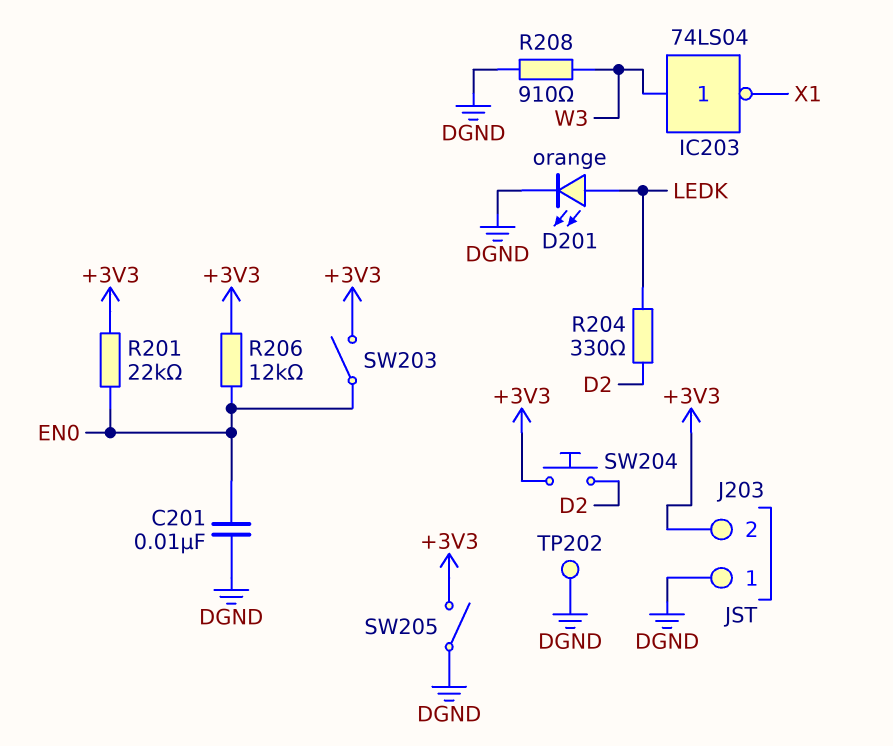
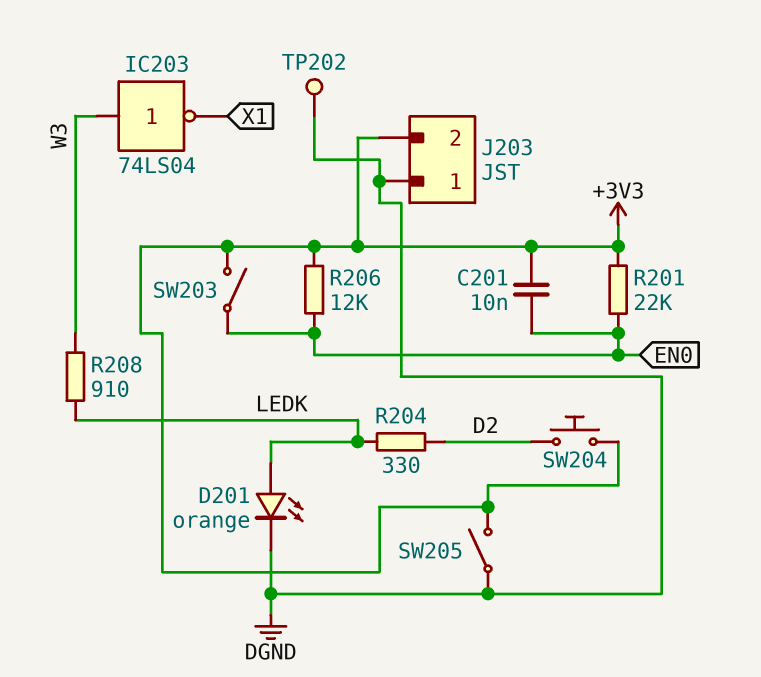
C201: 10nF (DGND, EN0) -> 10nF (+3V3, EN0)
R208: 910 (DGND, W3) -> 910 (LEDK, W3)

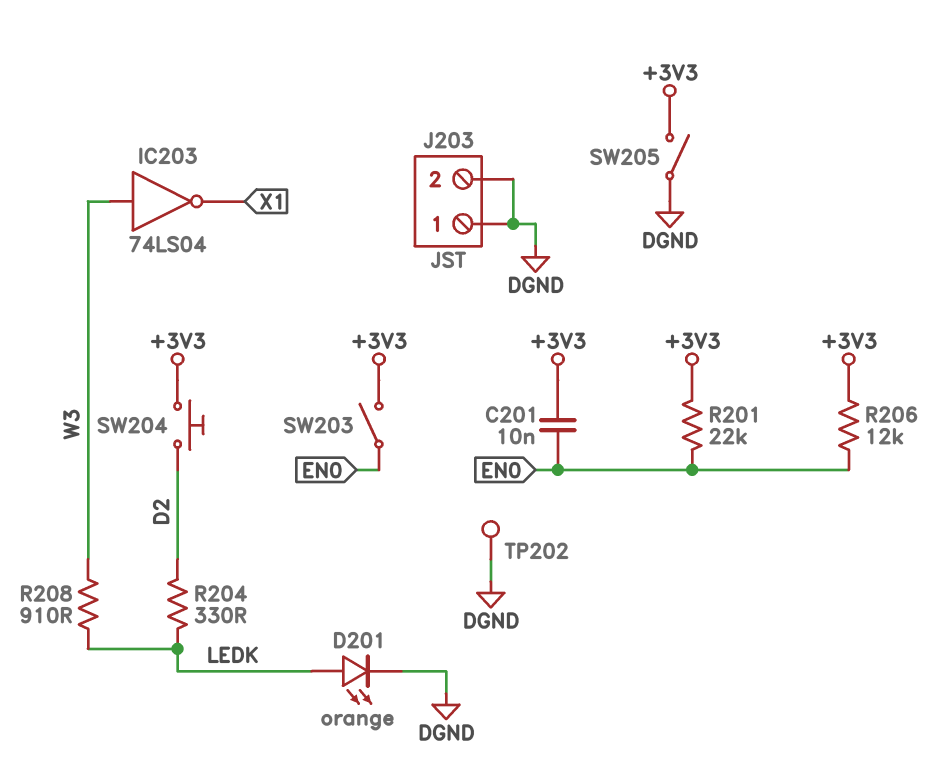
J203 pin 2: +3V3 -> DGND

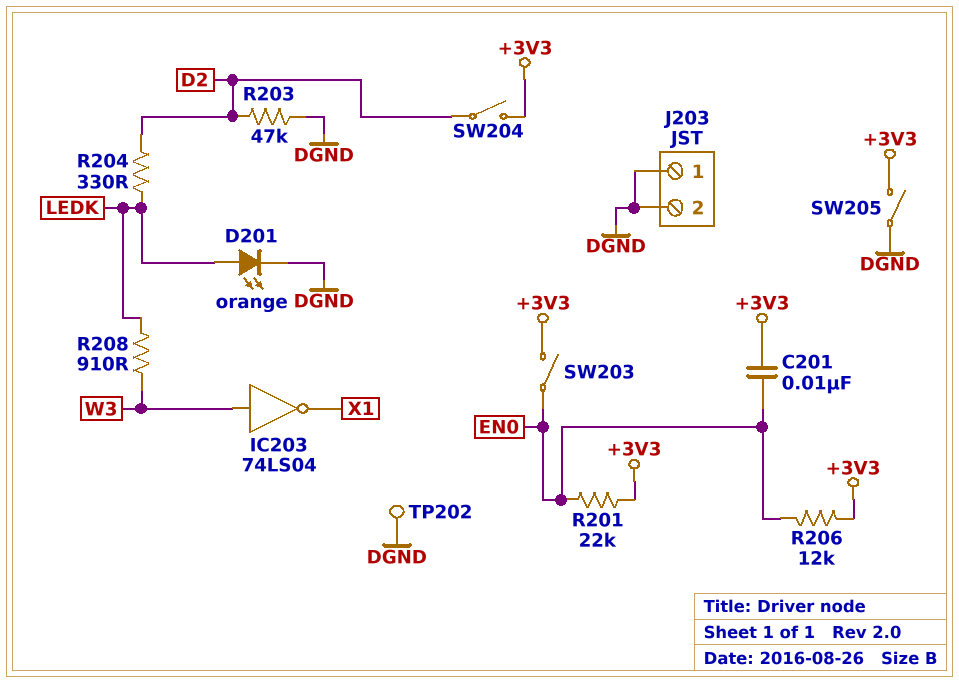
R203: none -> 47k (D2, DGND)
SW204: button (+3V3, D2) -> switch (+3V3, D2)

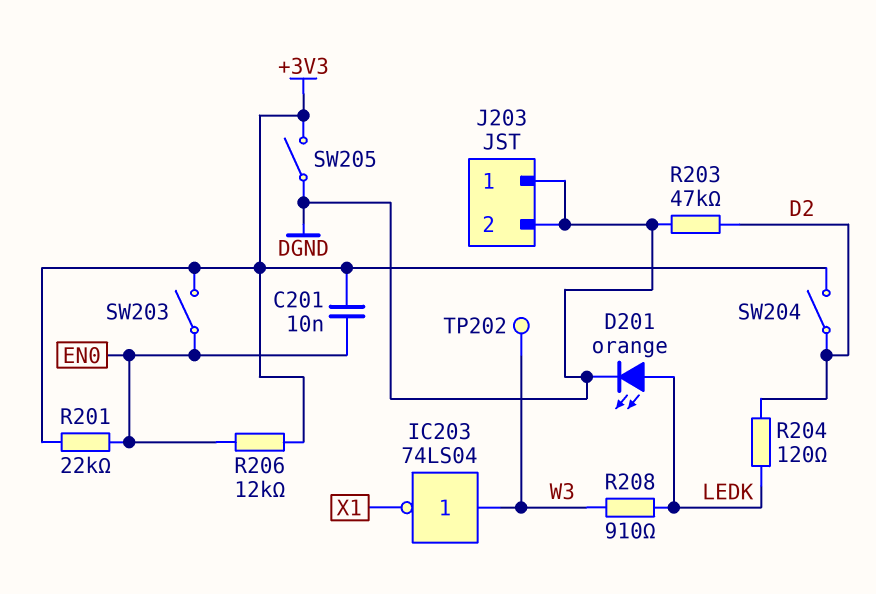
R204: 330 (D2, LEDK) -> 120 (D2, LEDK)
TP202: test point (DGND) -> test point (W3)

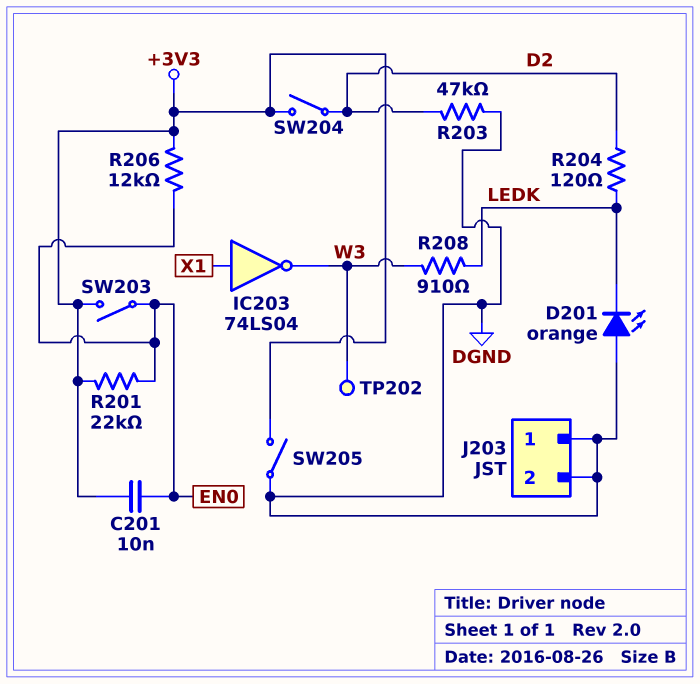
D201: LED orange (A LEDK, K DGND) -> LED orange (A DGND, K LEDK)
IC203: NOT 74LS04 (in W3, out X1) -> NOT 74LS04 (in X1, out W3)

